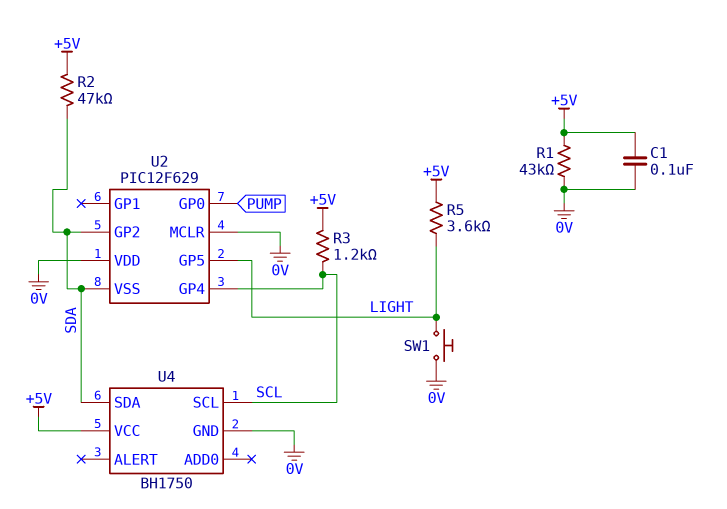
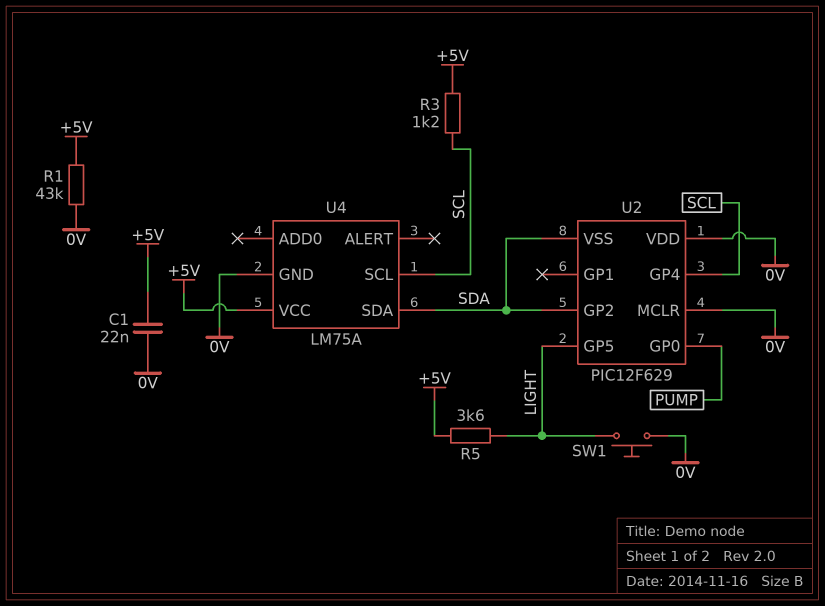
C1: 100nF (+5V, 0V) -> 22nF (+5V, 0V)
R2: 47k (+5V, SDA) -> none
U4: BH1750 -> LM75A

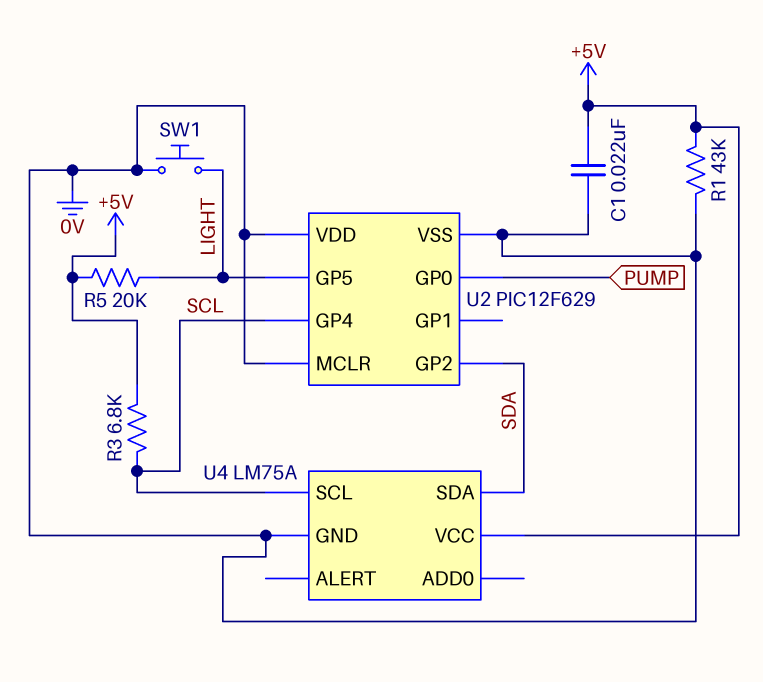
R3: 1.2k (+5V, SCL) -> 6.8k (+5V, SCL)
R5: 3.6k (+5V, LIGHT) -> 20k (+5V, LIGHT)
U2 pin VSS: SDA -> 0V

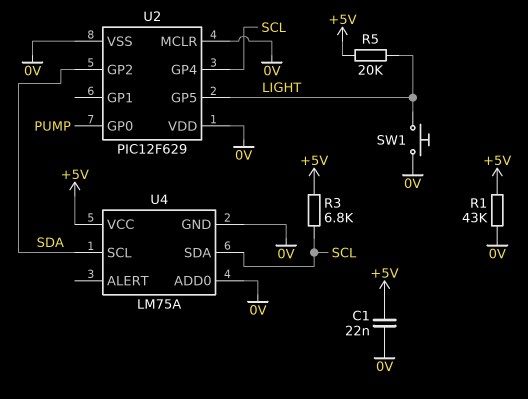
U4 pin ADD0: none -> 0V
U4 pin SCL: SCL -> SDA
U4 pin SDA: SDA -> SCL

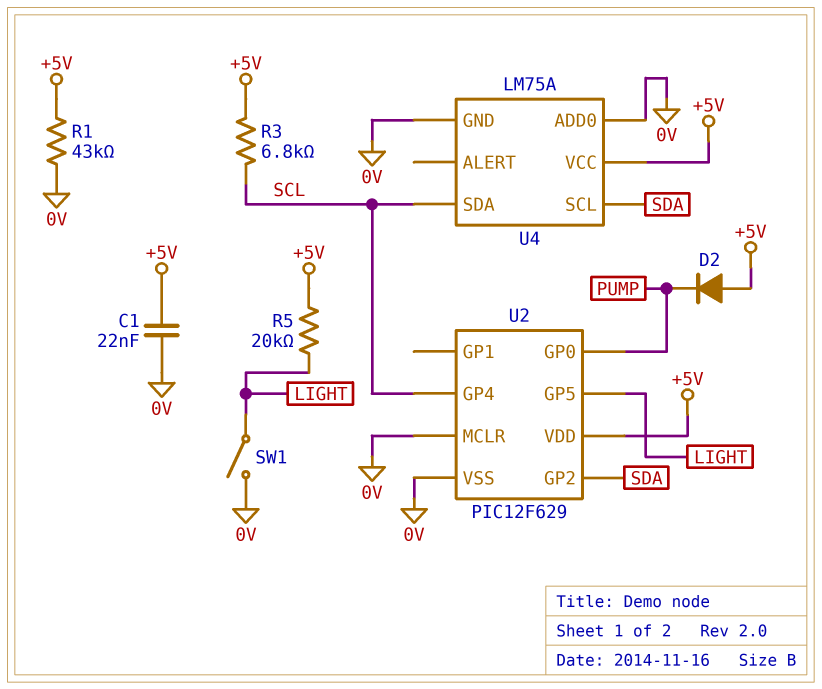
D2: none -> diode (A +5V, K PUMP)
SW1: button (0V, LIGHT) -> switch (0V, LIGHT)
U2 pin VDD: 0V -> +5V

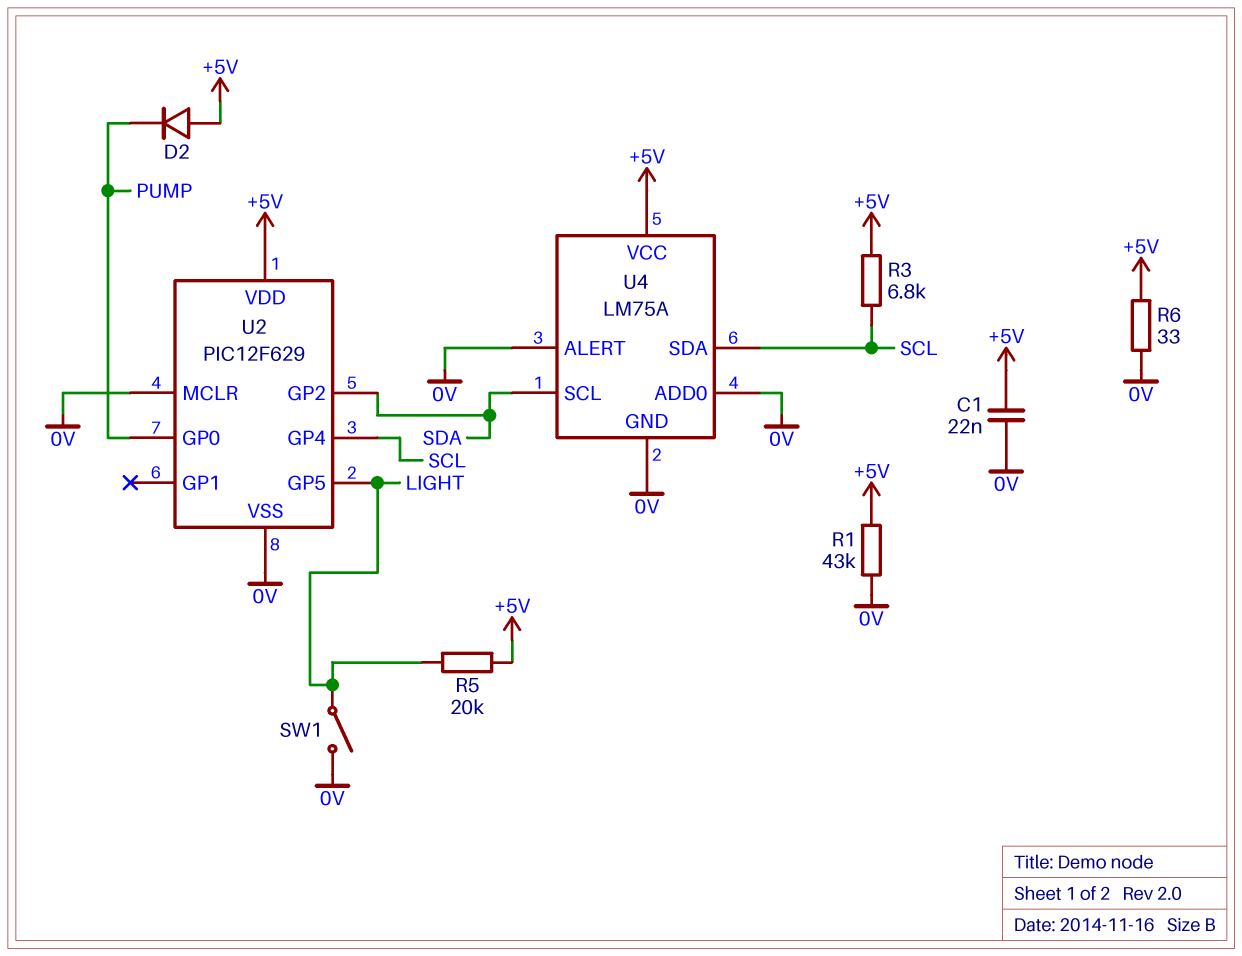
R6: none -> 33 (+5V, 0V)
U4 pin ALERT: none -> 0V

